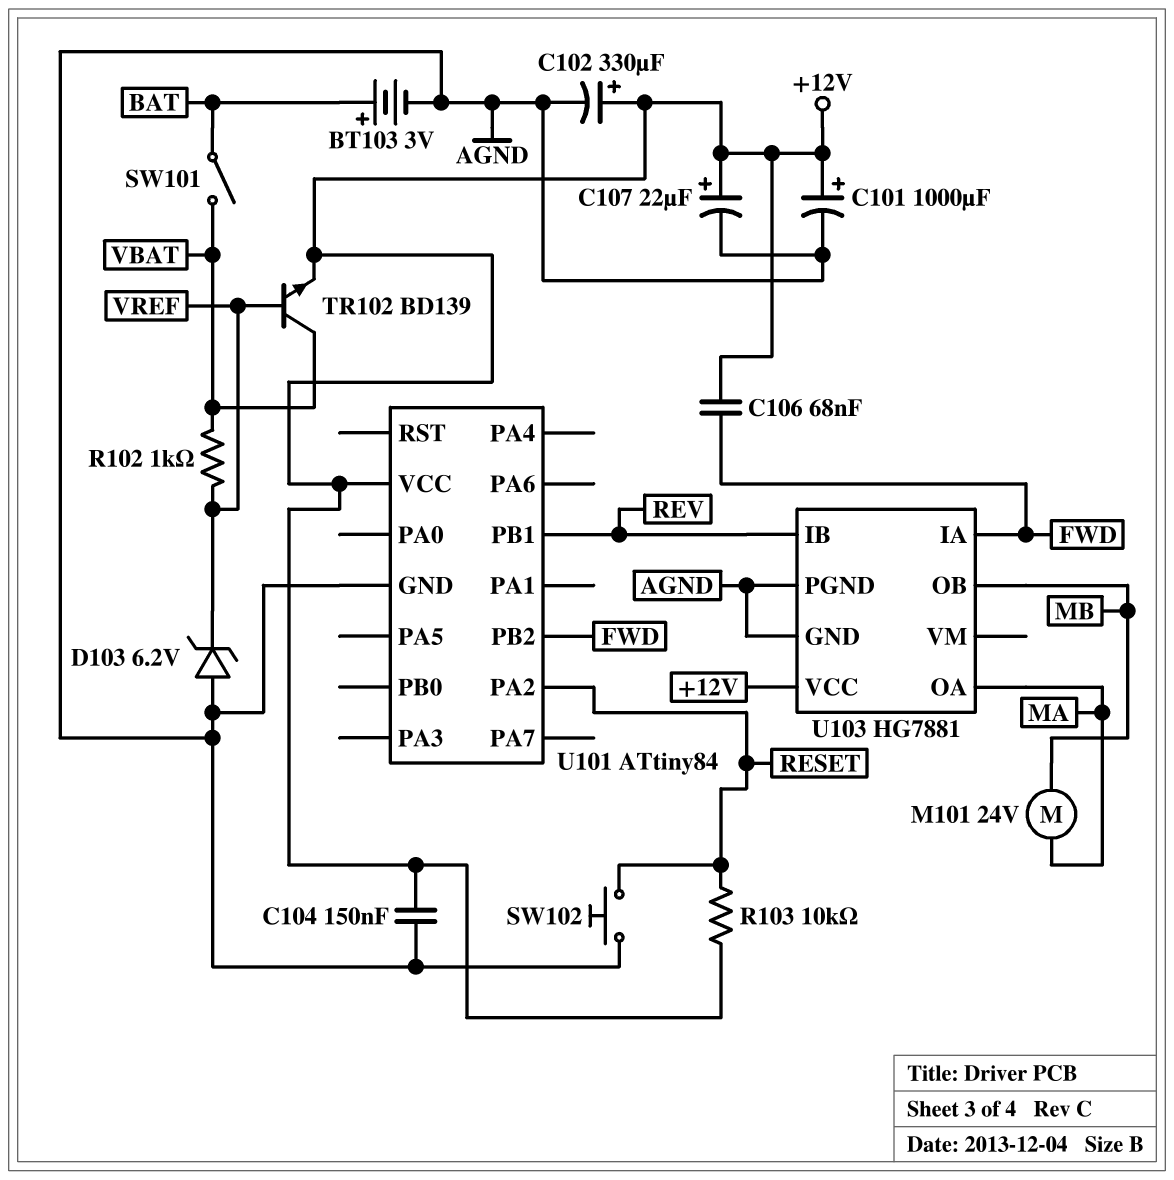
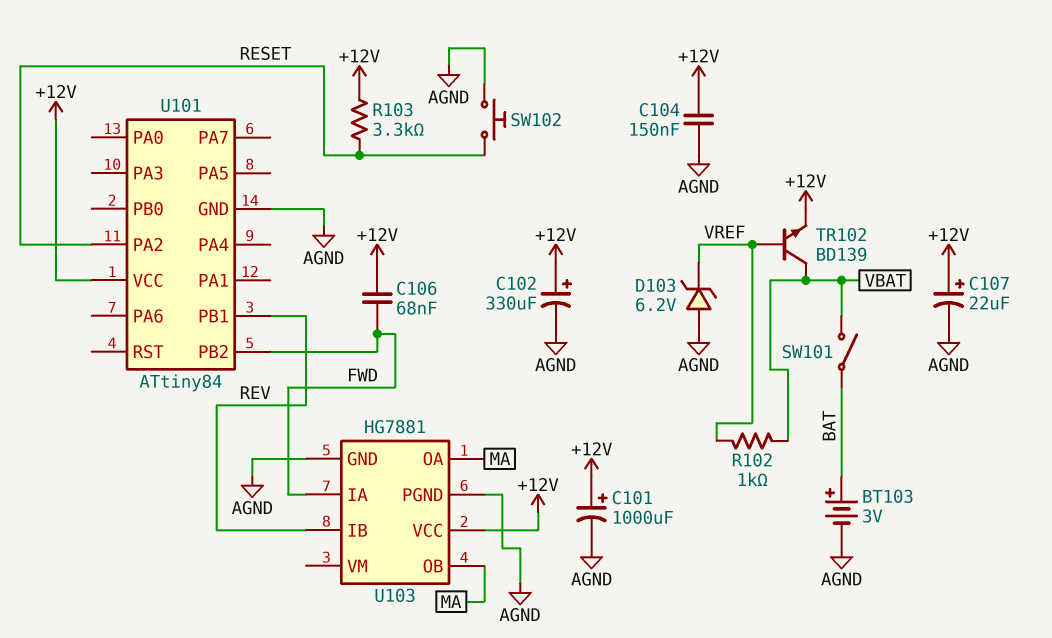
M101: motor 24V (MA, MB) -> none
R103: 10k (+12V, RESET) -> 3.3k (+12V, RESET)
U103 pin OB: MB -> MA

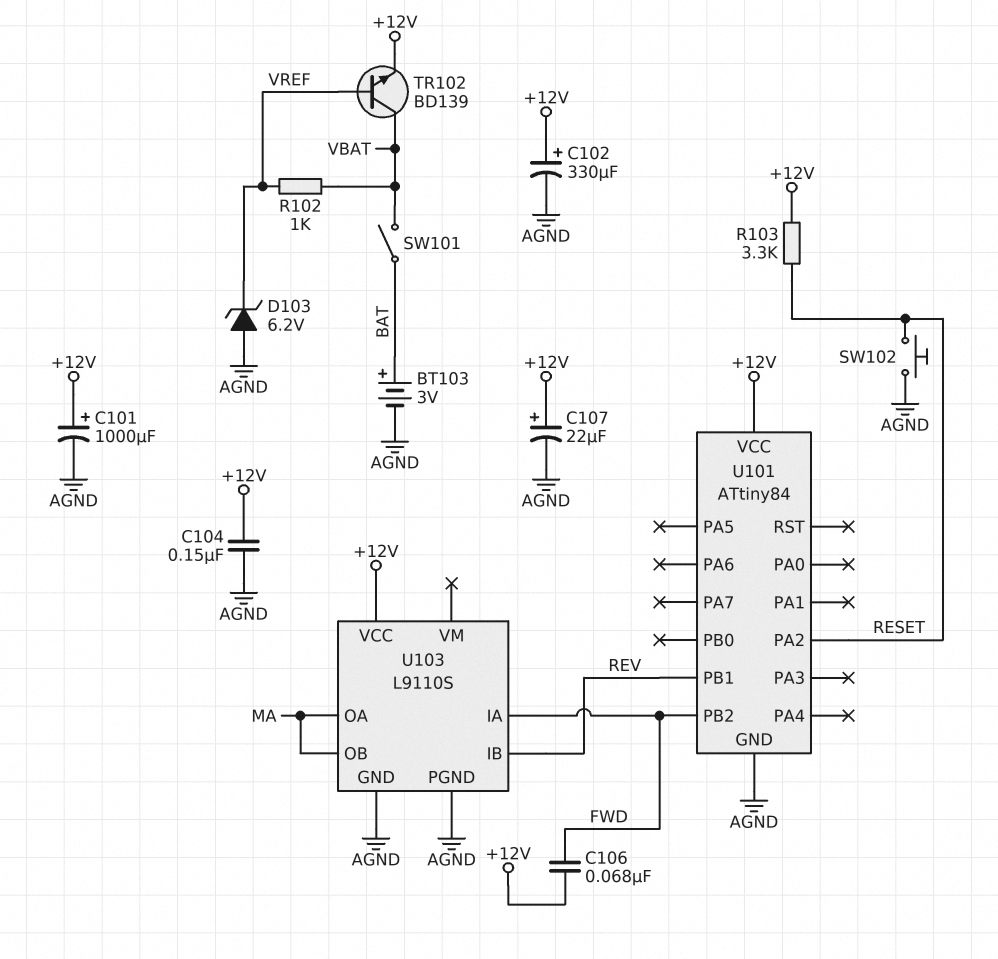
U103: HG7881 -> L9110S

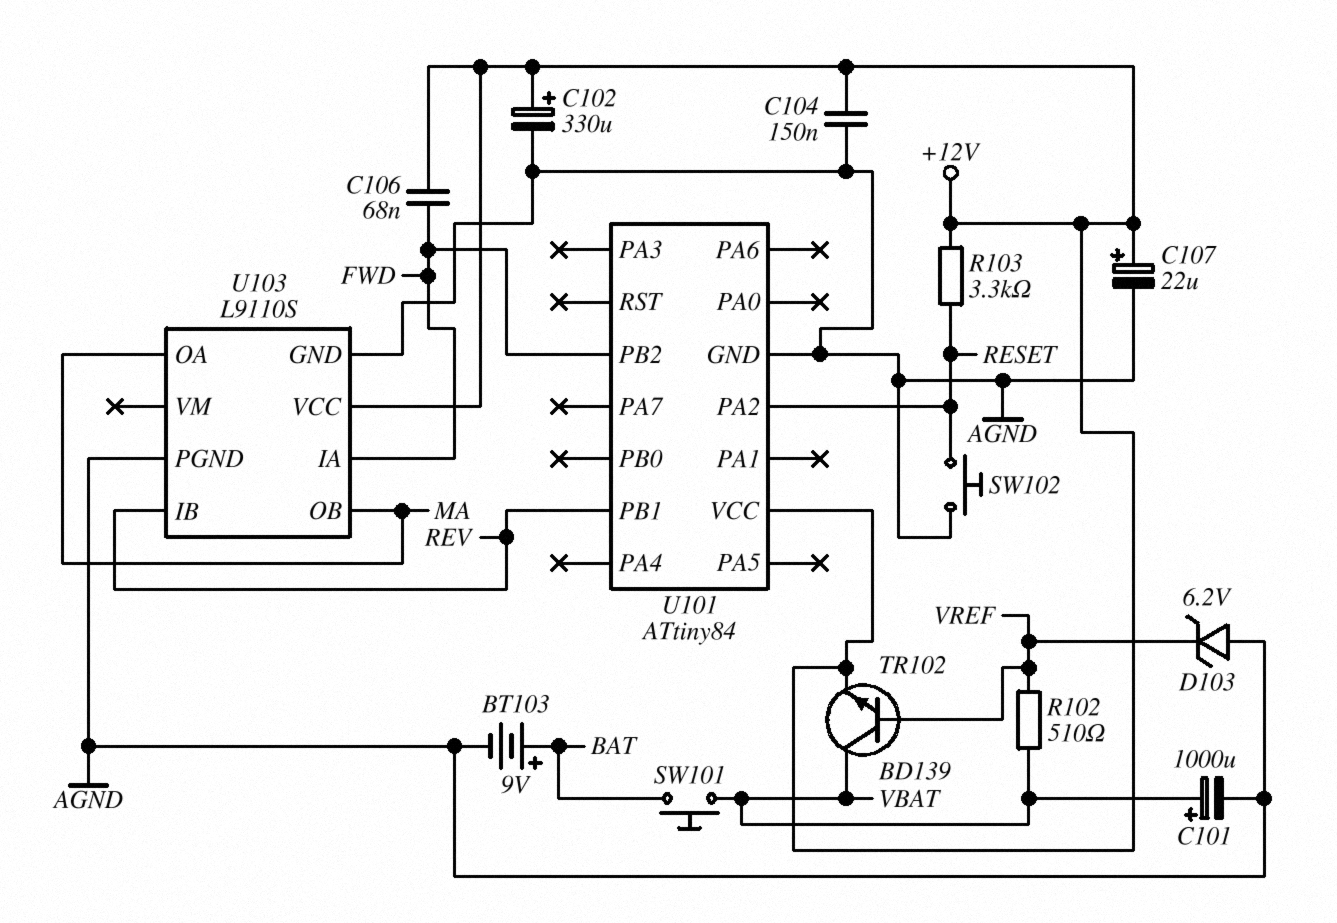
BT103: 3V (plus BAT, minus AGND) -> 9V (plus BAT, minus AGND)
C101: 1000uF (plus +12V, minus AGND) -> 1000uF (plus VBAT, minus AGND)
R102: 1k (VBAT, VREF) -> 510 (VBAT, VREF)
SW101: switch (BAT, VBAT) -> button (BAT, VBAT)

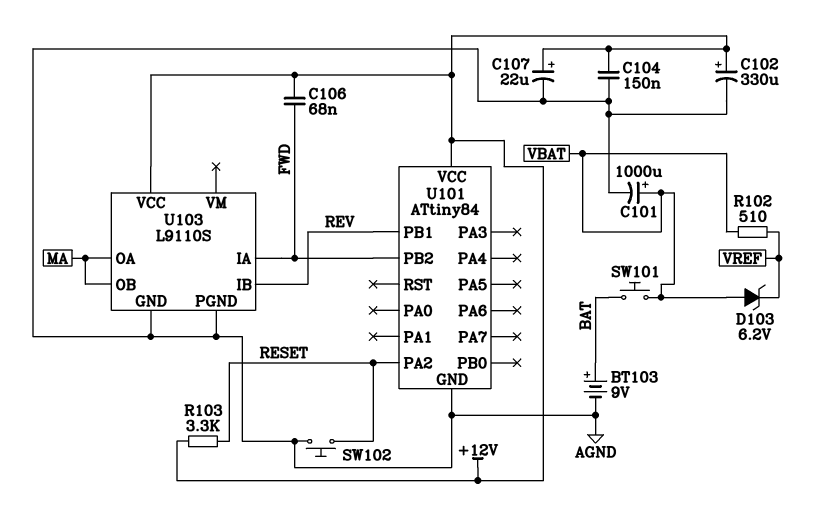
D103: zener 6.2V (A AGND, K VREF) -> zener 6.2V (A VBAT, K VREF)
TR102: NPN BD139 (B VREF, C VBAT, E +12V) -> none

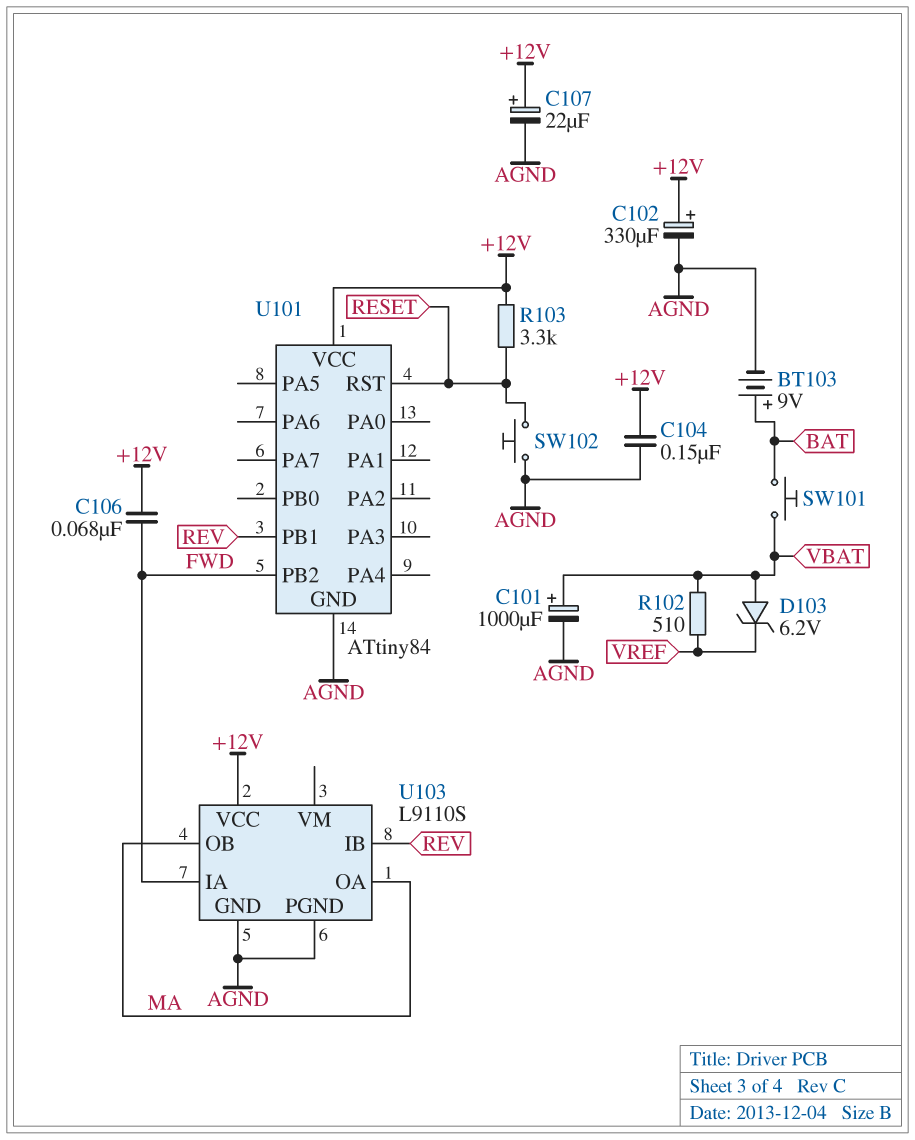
U101 pin PA2: RESET -> none
U101 pin RST: none -> RESET

